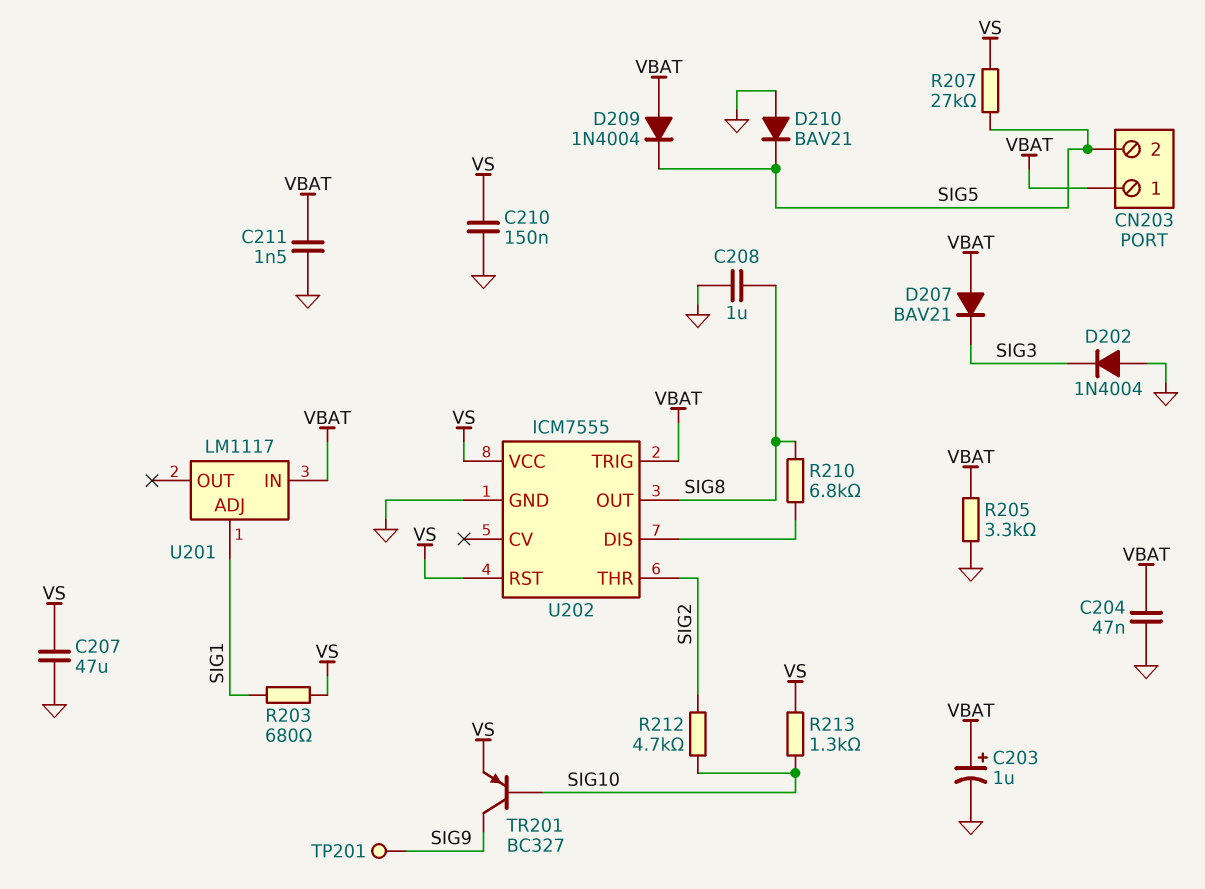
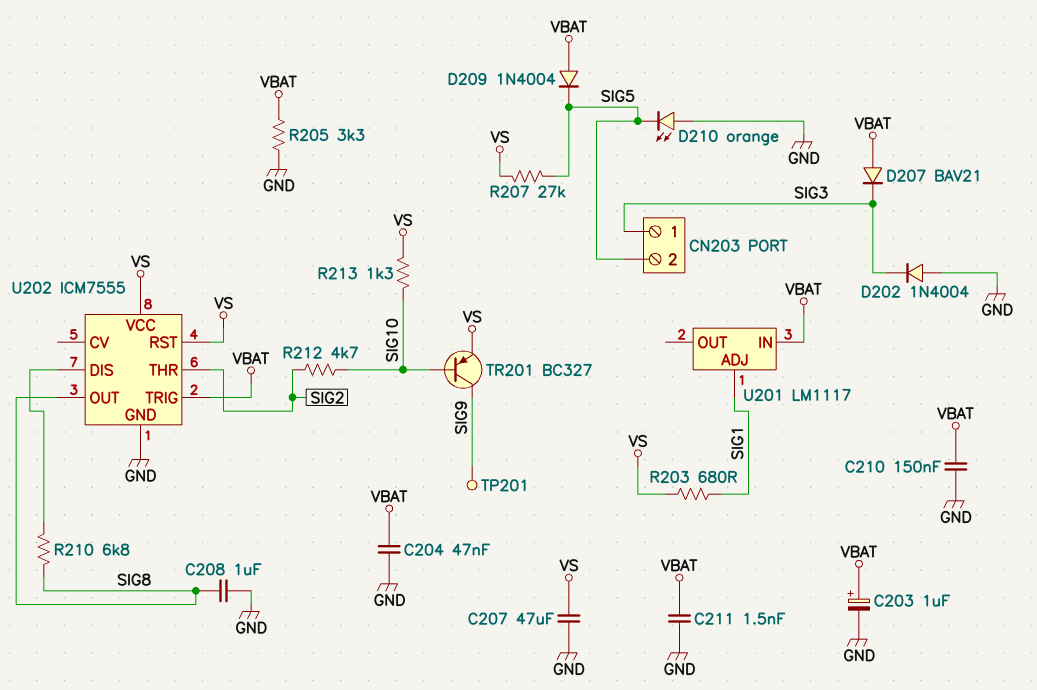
C210: 150nF (GND, VS) -> 150nF (GND, VBAT)
CN203 pin 1: VBAT -> SIG3
D210: diode BAV21 (A GND, K SIG5) -> LED orange (A GND, K SIG5)

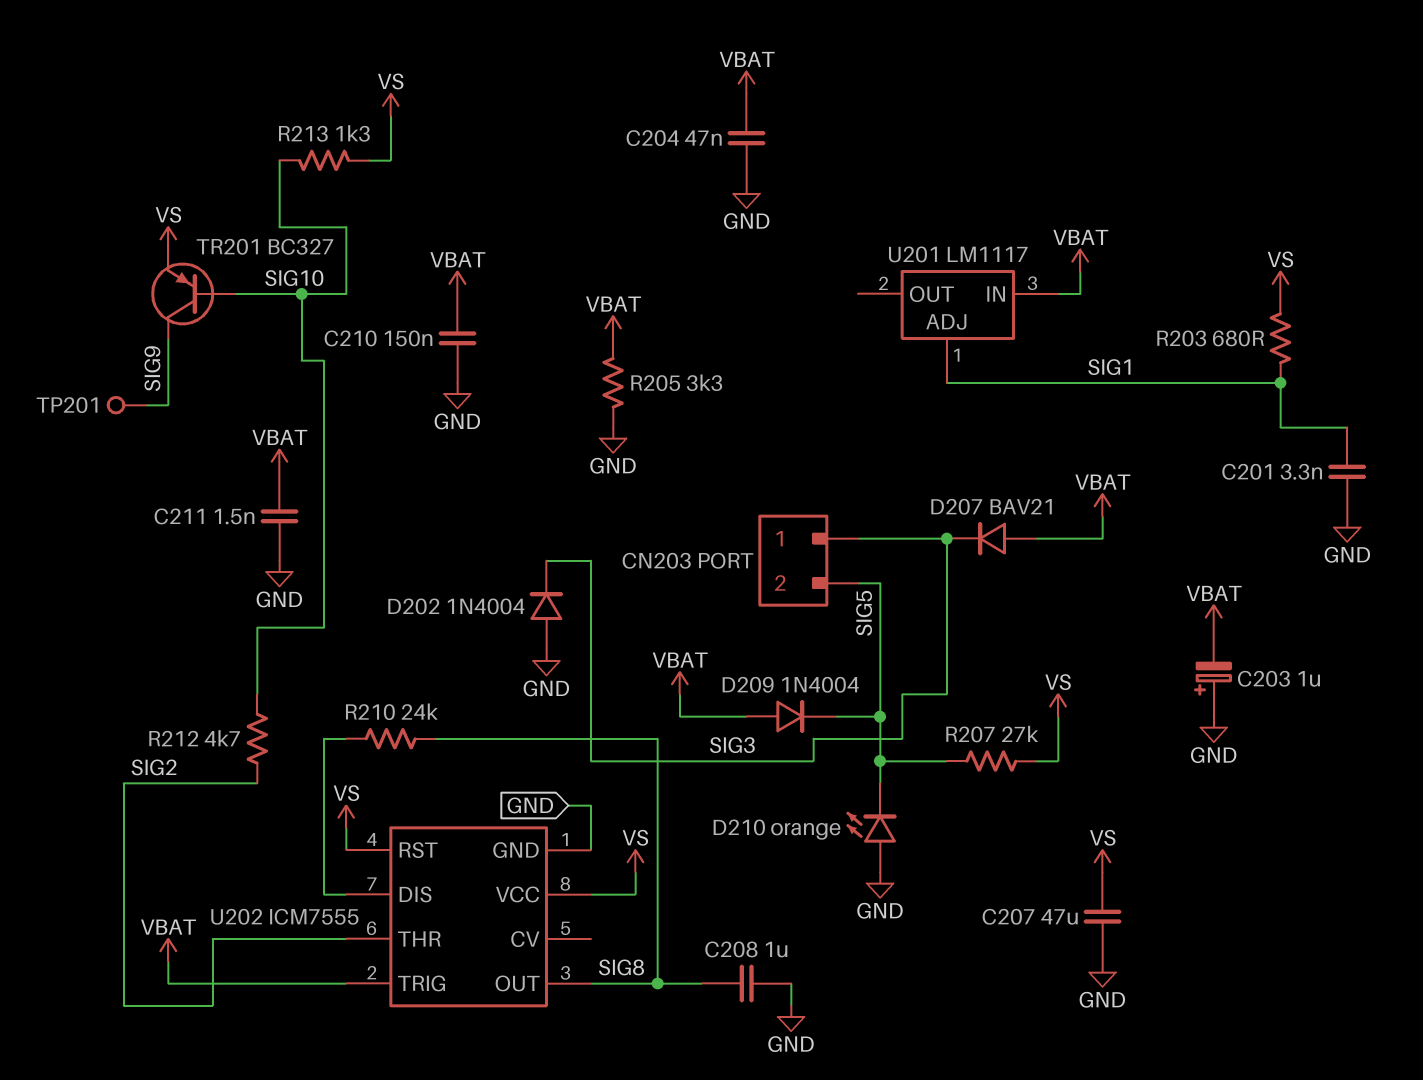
C201: none -> 3.3nF (GND, SIG1)
C203: 1uF (plus VBAT, minus GND) -> 1uF (plus GND, minus VBAT)
R210: 6.8k (SIG8, U202/DIS) -> 24k (SIG8, U202/DIS)

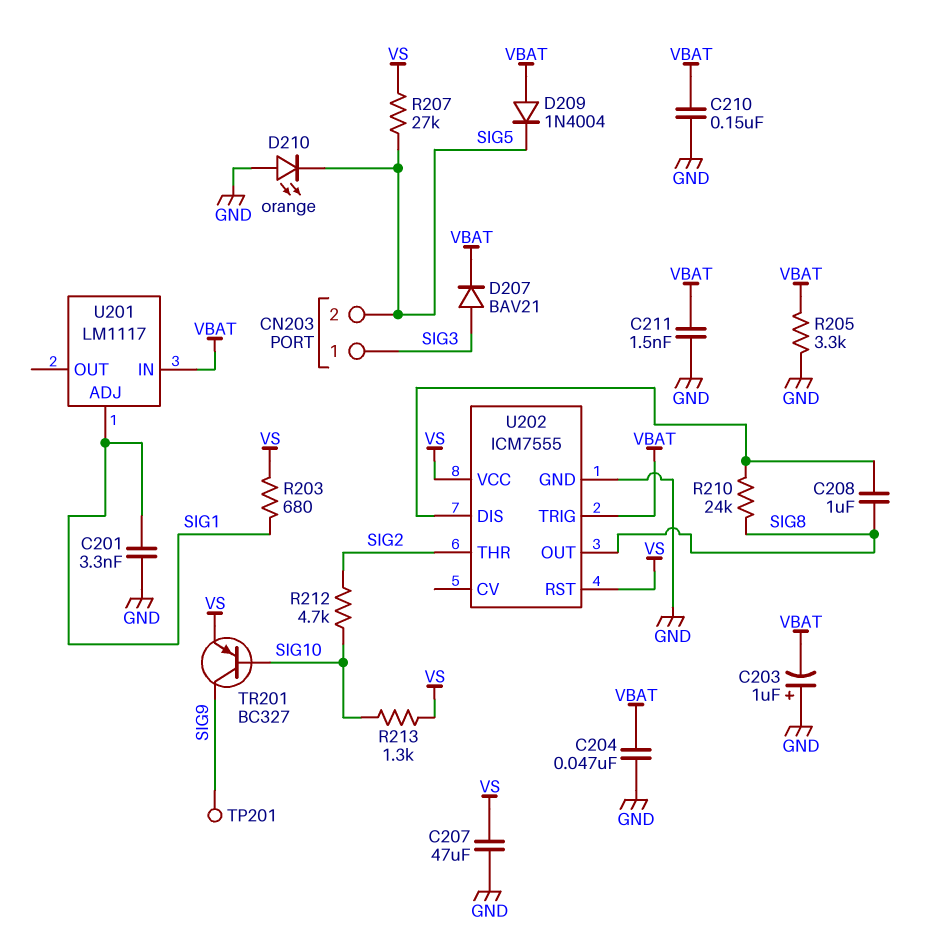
C208: 1uF (GND, SIG8) -> 1uF (SIG8, U202/DIS)
D202: diode 1N4004 (A GND, K SIG3) -> none
D207: diode BAV21 (A VBAT, K SIG3) -> diode BAV21 (A SIG3, K VBAT)

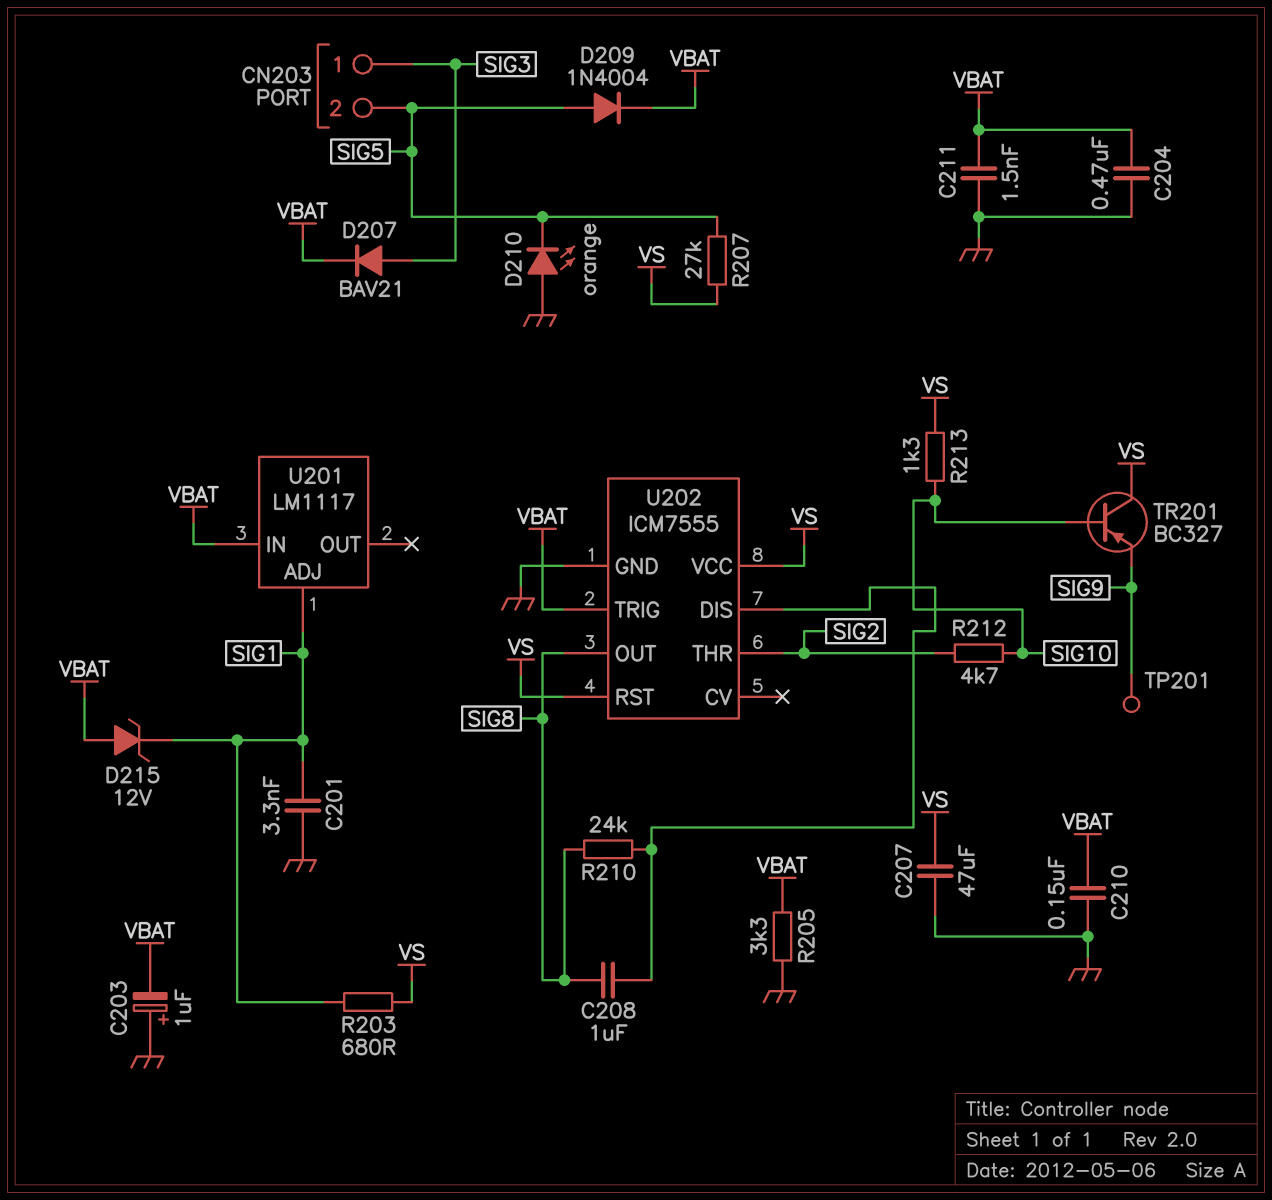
C204: 47nF (GND, VBAT) -> 470nF (GND, VBAT)
D209: diode 1N4004 (A VBAT, K SIG5) -> diode 1N4004 (A SIG5, K VBAT)
D215: none -> zener 12V (A VBAT, K SIG1)
TR201: PNP BC327 (B SIG10, C SIG9, E VS) -> PNP BC327 (B SIG10, C VS, E SIG9)

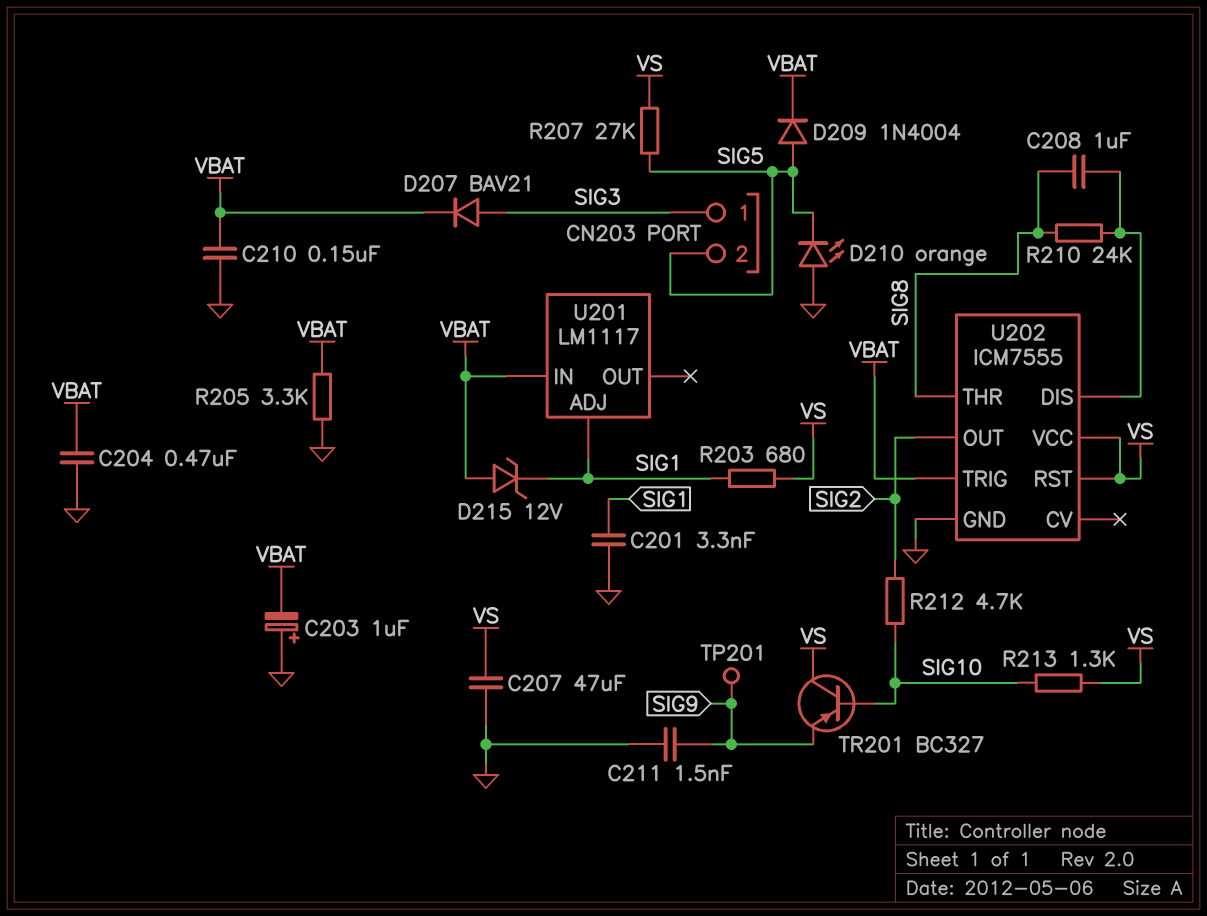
C211: 1.5nF (GND, VBAT) -> 1.5nF (GND, SIG9)
U202 pin OUT: SIG8 -> SIG2
U202 pin THR: SIG2 -> SIG8

